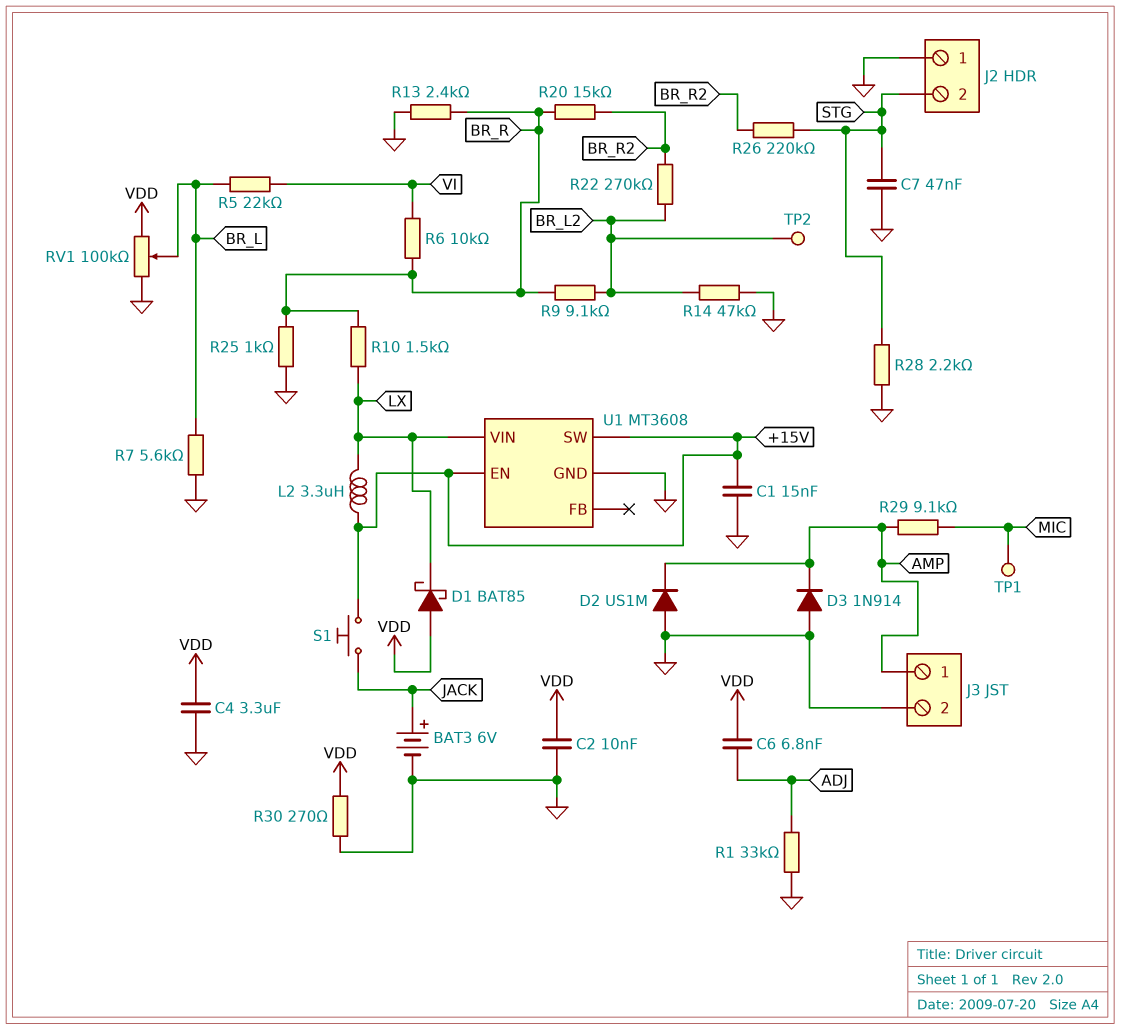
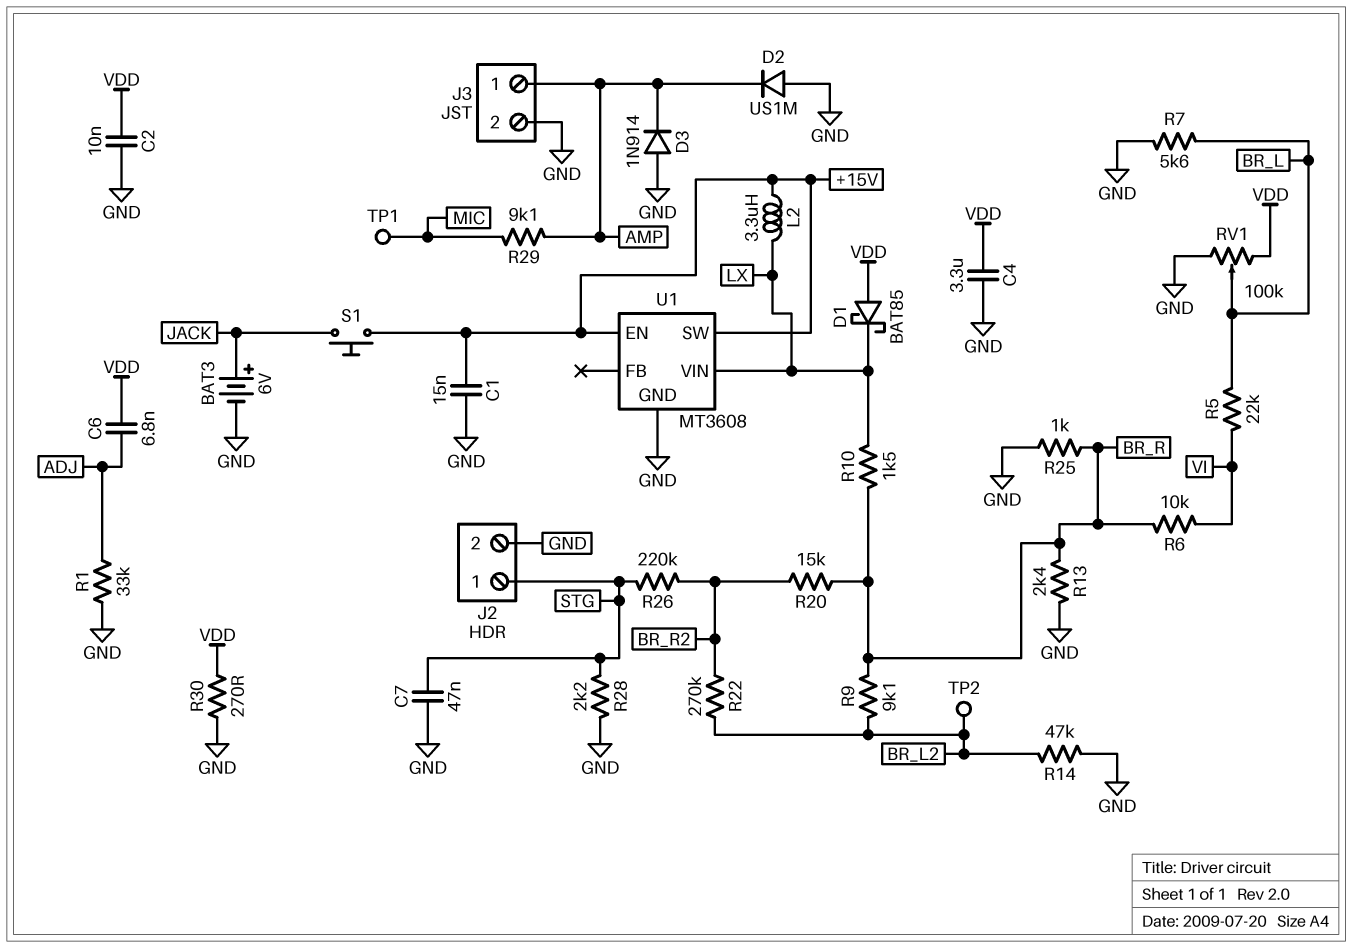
J2 pin 1: GND -> STG
J2 pin 2: STG -> GND

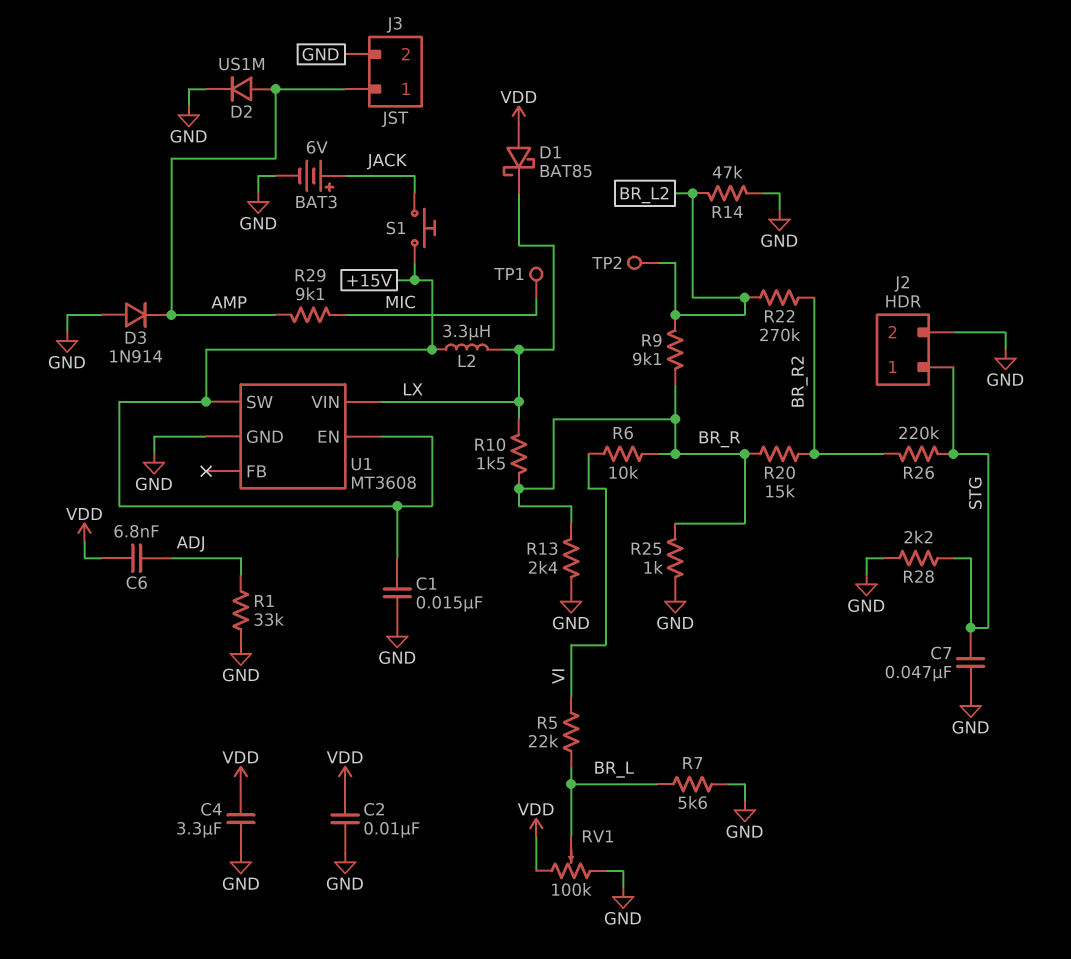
D2: diode US1M (A GND, K AMP) -> diode US1M (A AMP, K GND)
R30: 270 (GND, VDD) -> none

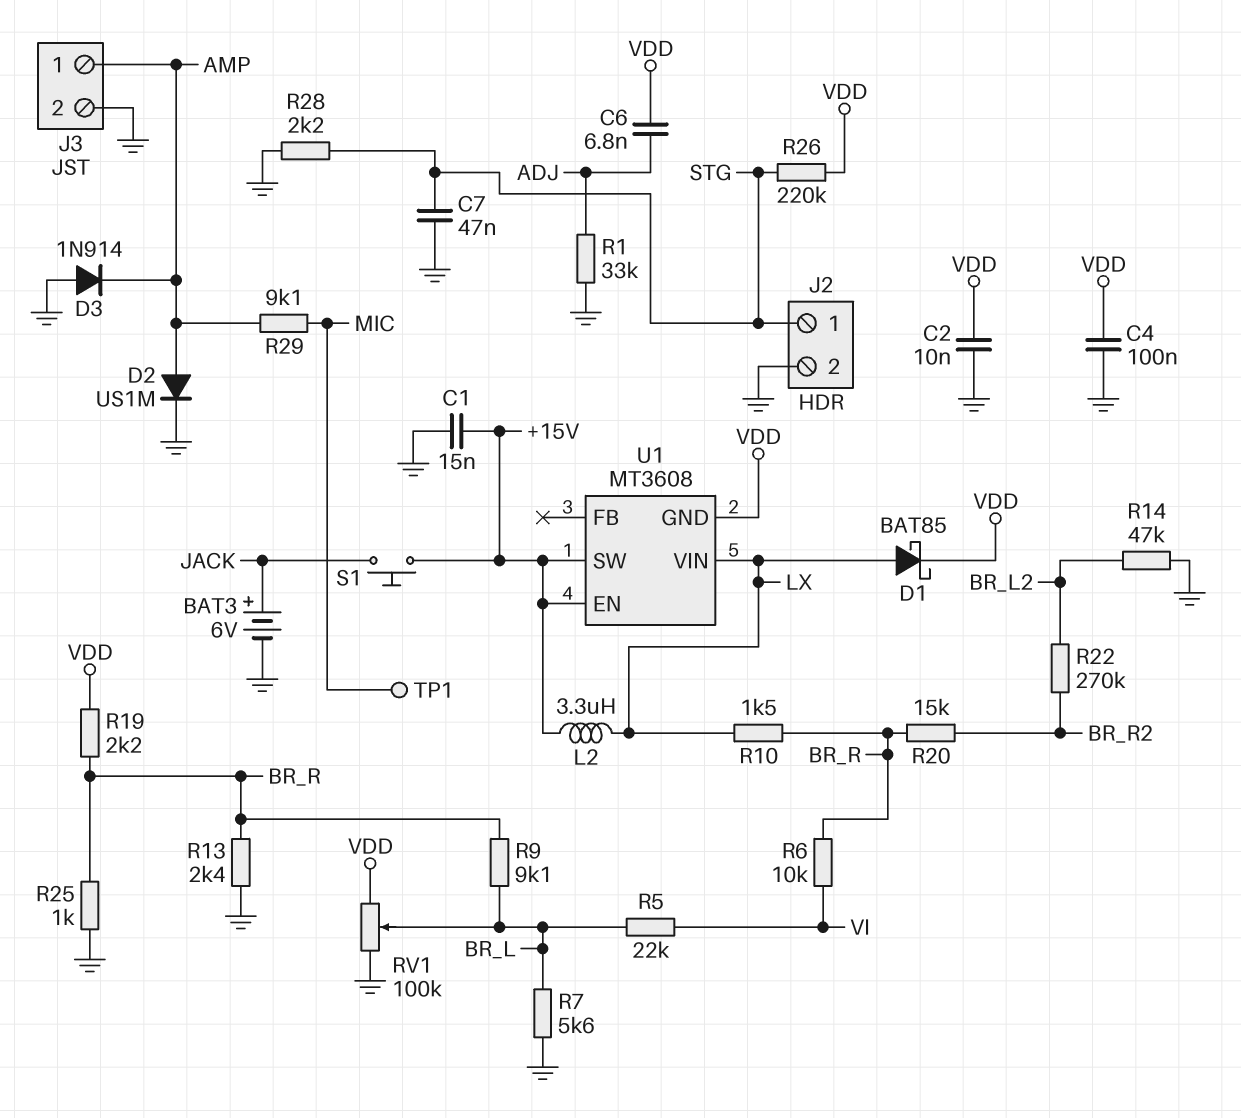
C4: 3.3uF (GND, VDD) -> 100nF (GND, VDD)
D1: schottky BAT85 (A VDD, K LX) -> schottky BAT85 (A LX, K VDD)
R9: 9.1k (BR_L2, BR_R) -> 9.1k (BR_L, BR_R)
R19: none -> 2.2k (BR_R, VDD)
R26: 220k (BR_R2, STG) -> 220k (STG, VDD)
TP2: test point (BR_L2) -> none
U1 pin GND: GND -> VDD

